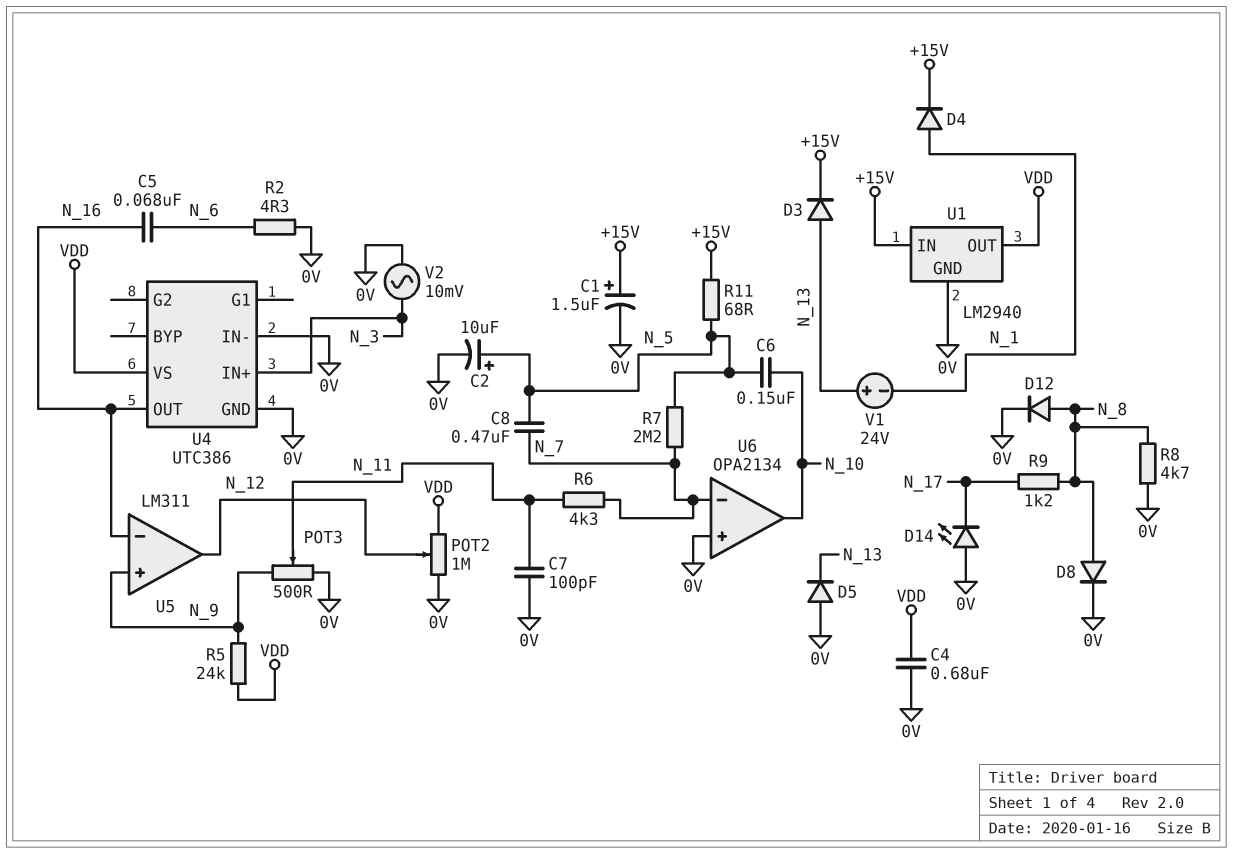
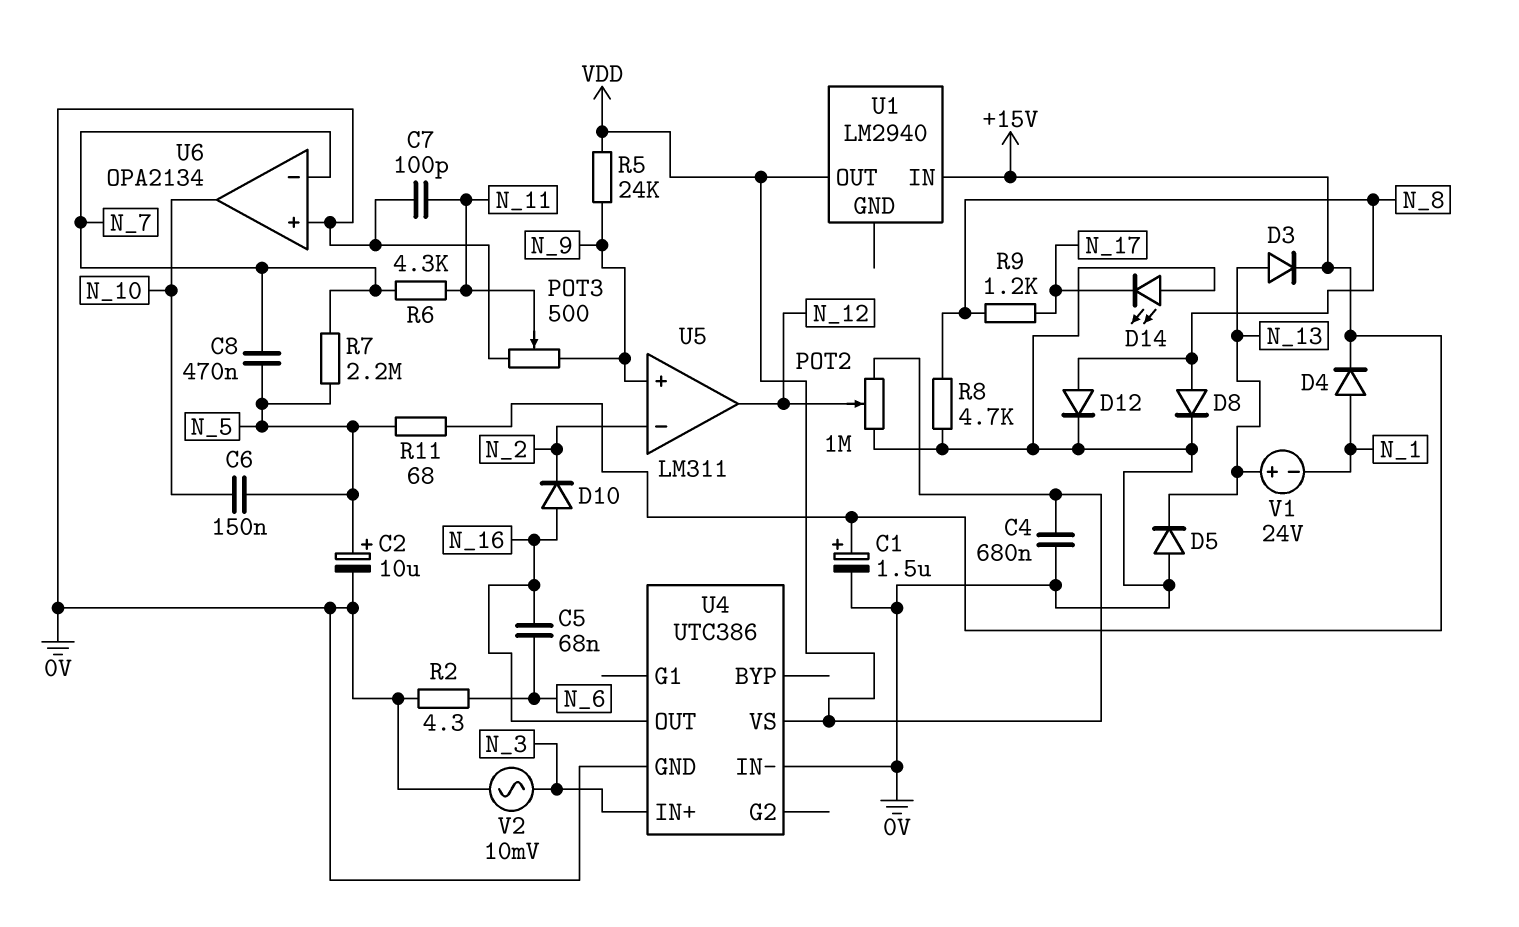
D10: none -> diode (A N_16, K N_2)
U1 pin GND: 0V -> none
U5 pin in-: N_16 -> N_2

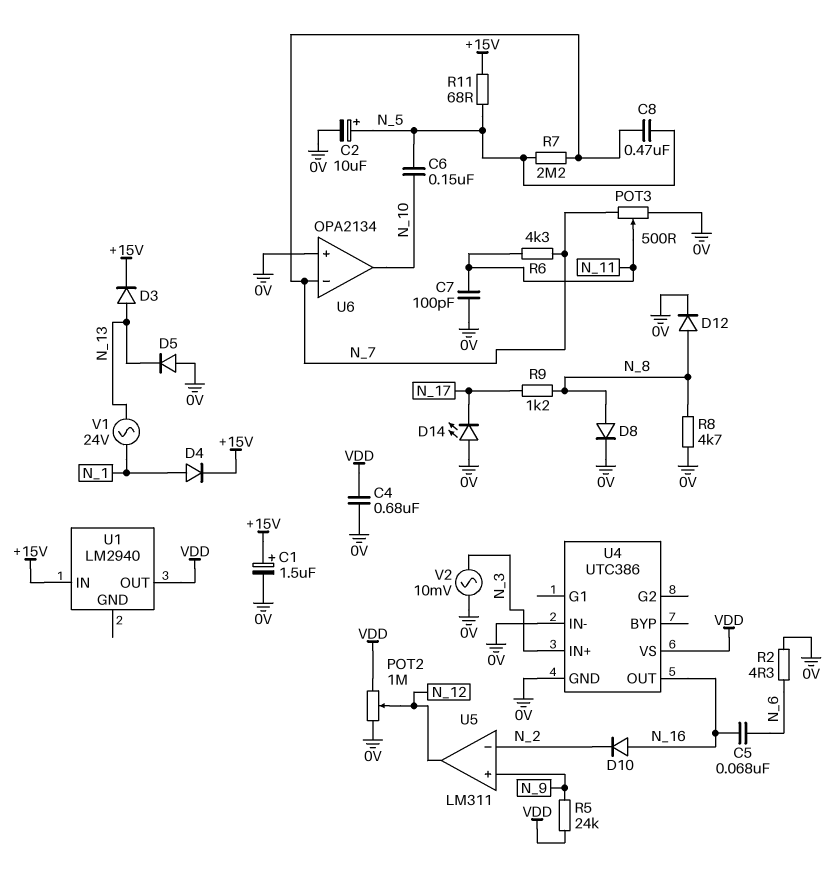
POT3: 500 (0V, N_9, wiper N_11) -> 500 (0V, N_7, wiper N_11)
V1: 24V (plus N_13, minus N_1) -> AC 24V (N_1, N_13)

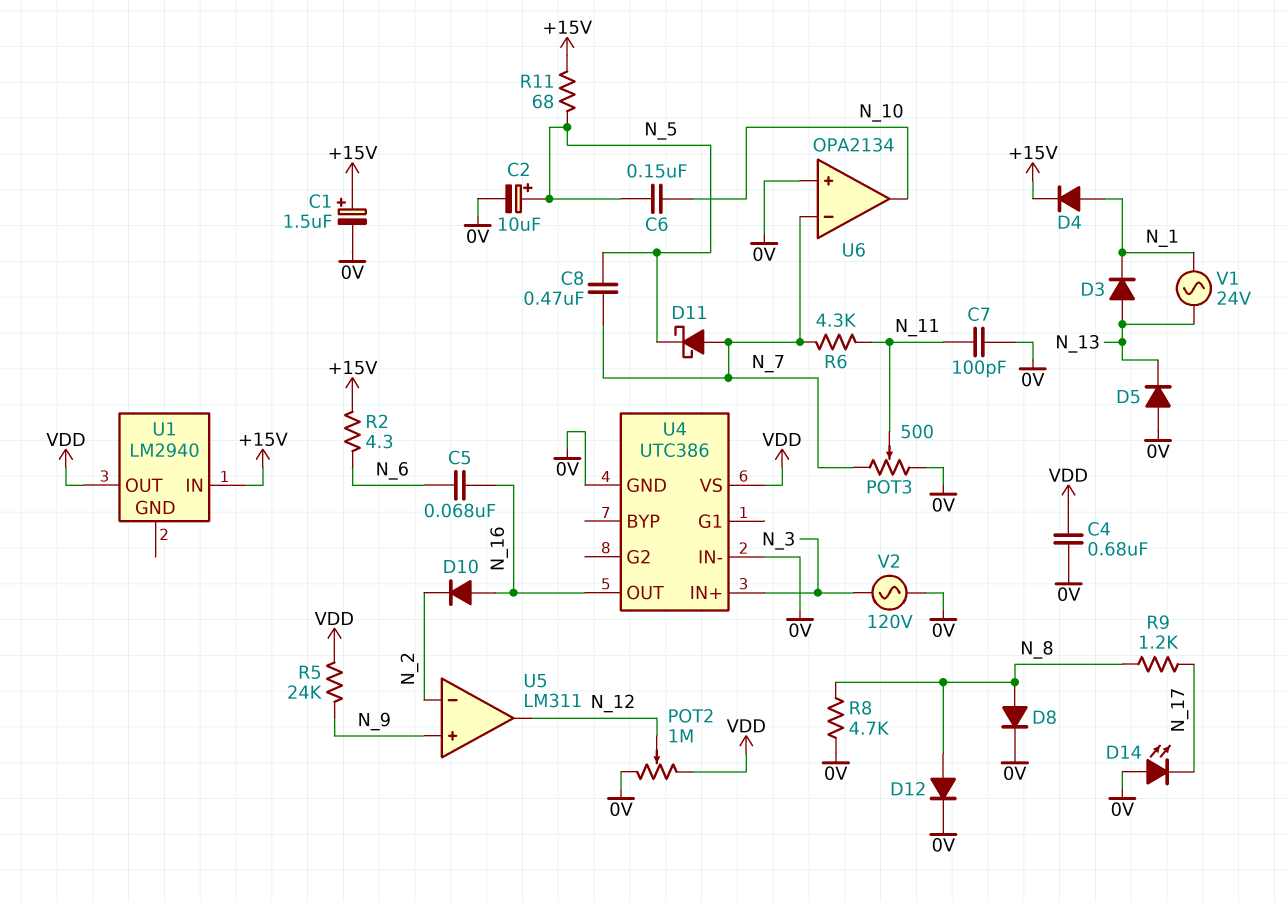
D3: diode (A N_13, K +15V) -> diode (A N_13, K N_1)
D11: none -> schottky (A N_7, K N_5)
R2: 4.3 (0V, N_6) -> 4.3 (+15V, N_6)
R7: 2.2M (N_5, N_7) -> none
V2: AC 10mV (0V, N_3) -> AC 120V (0V, N_3)

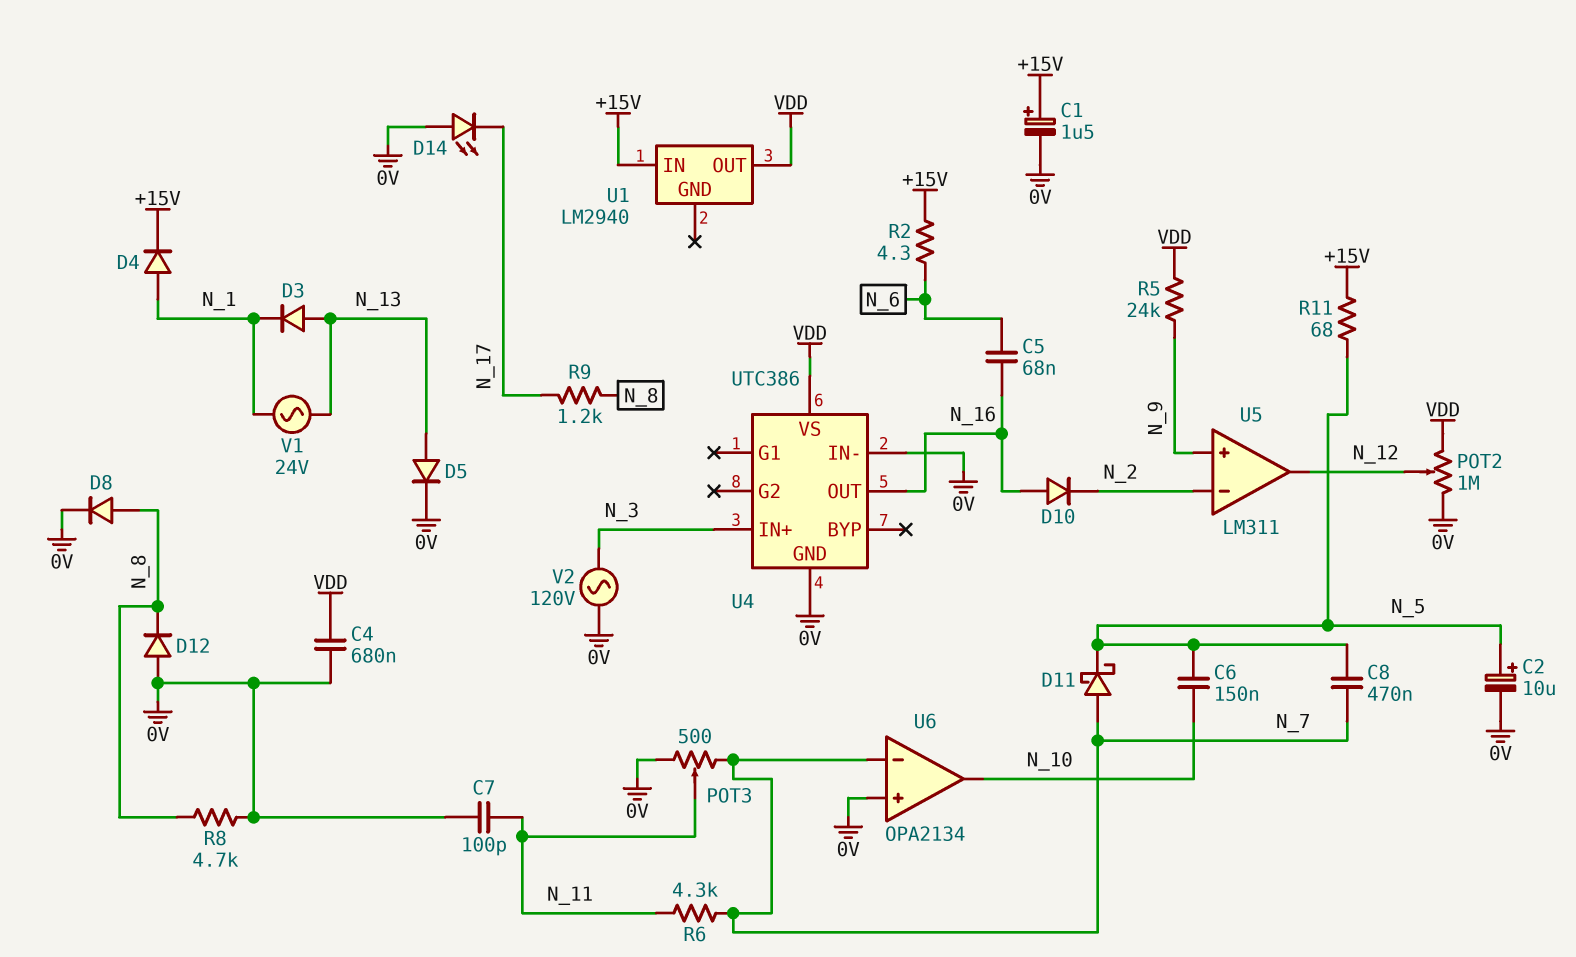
D5: diode (A 0V, K N_13) -> diode (A N_13, K 0V)
D12: diode (A N_8, K 0V) -> diode (A 0V, K N_8)

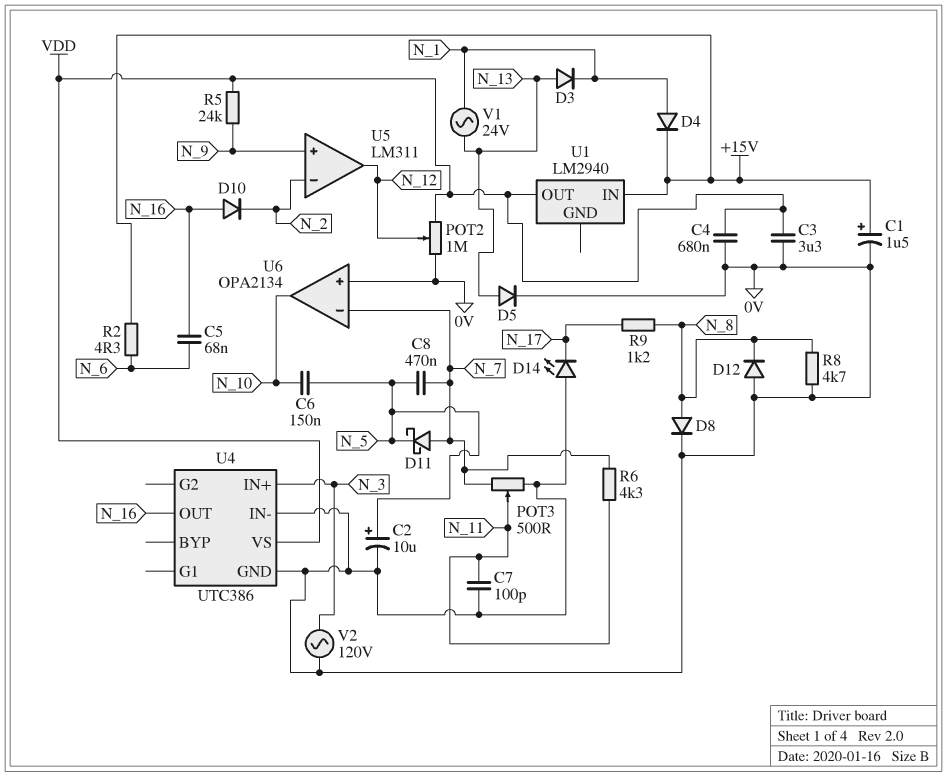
C3: none -> 3.3uF (0V, VDD)
R11: 68 (+15V, N_5) -> none

